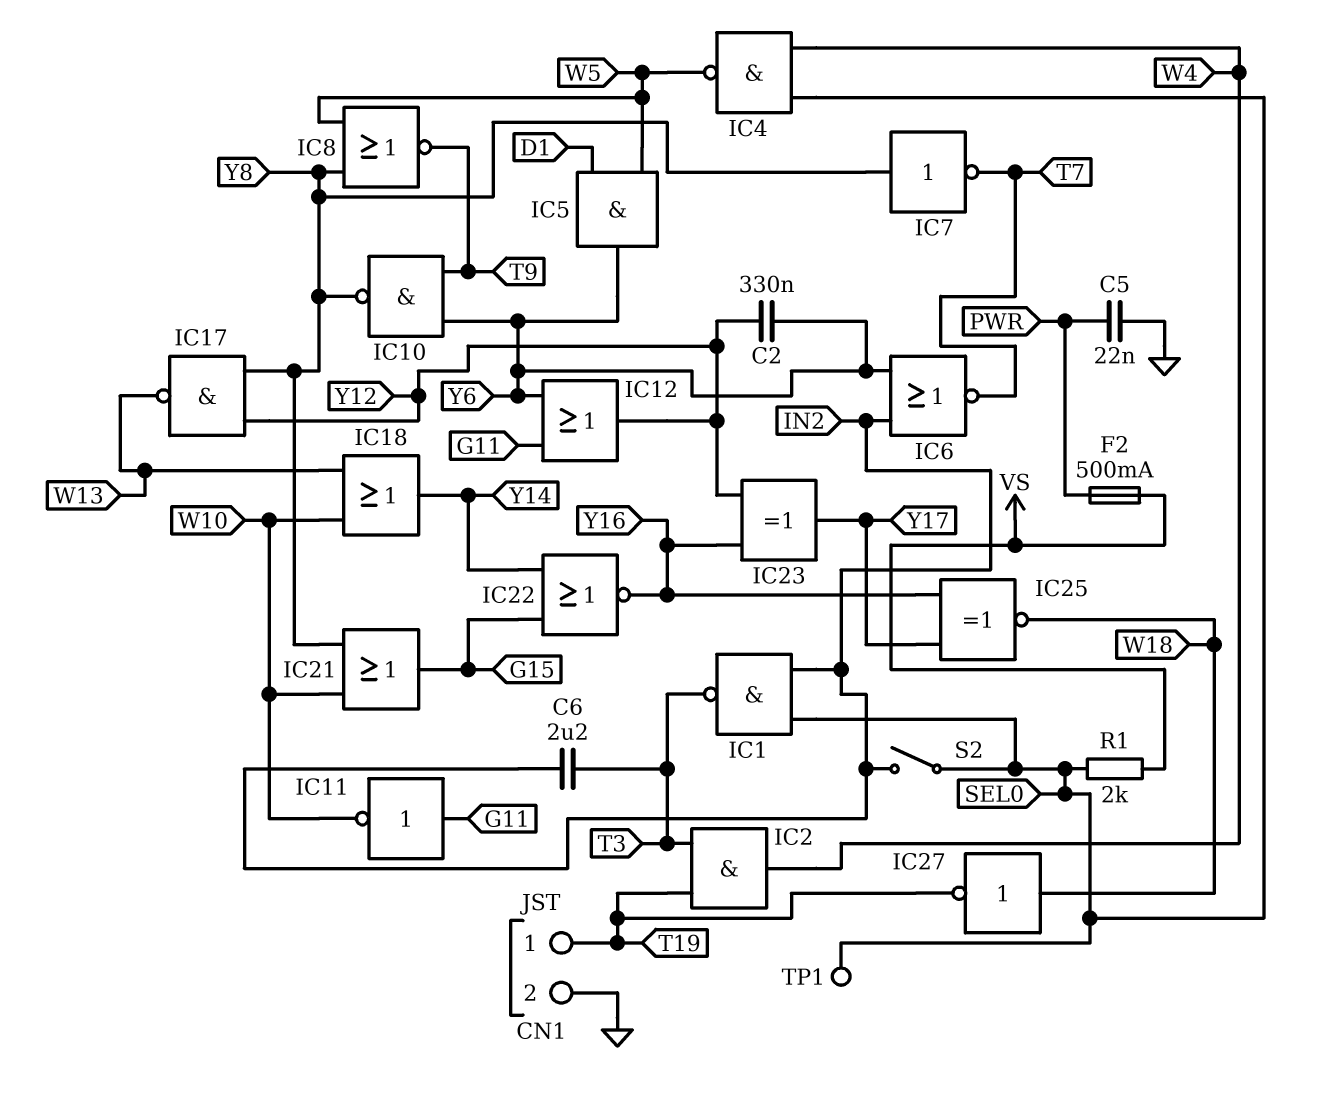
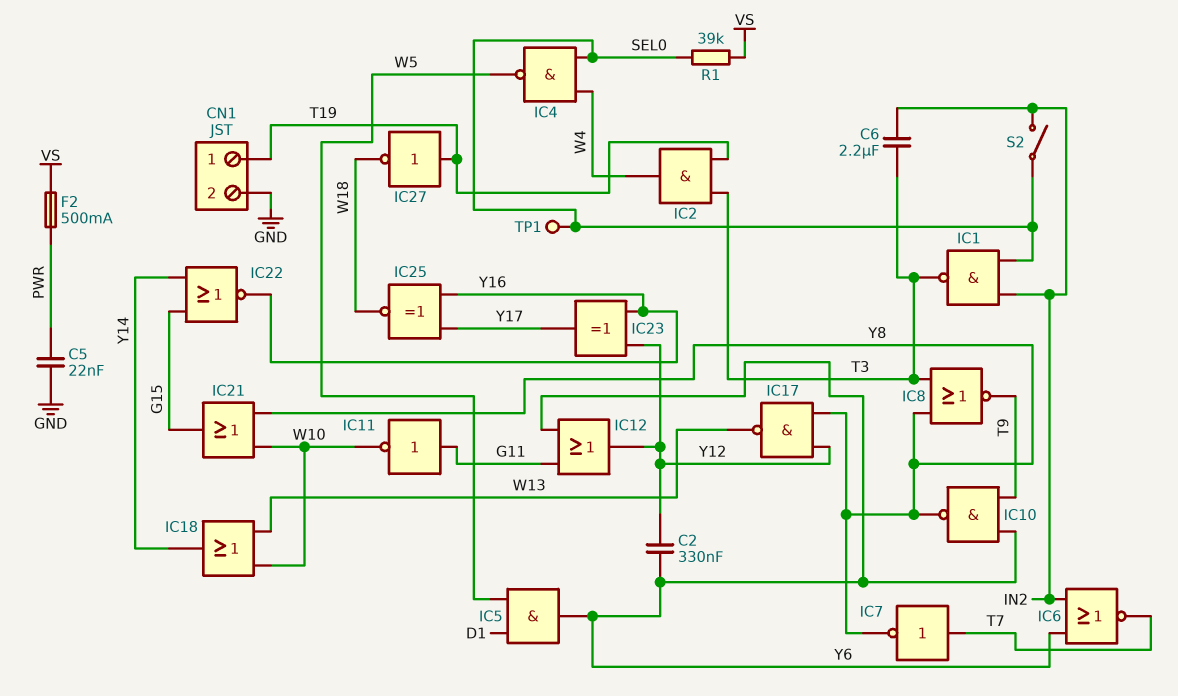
IC7: NOT (in Y8, out T7) -> NOT (in T7, out Y8)
IC8: NOR (in W5, in Y8, out T9) -> NOR (in T3, in Y8, out T9)
IC27: NOT (in W18, out T19) -> NOT (in T19, out W18)
R1: 2k (SEL0, VS) -> 39k (SEL0, VS)

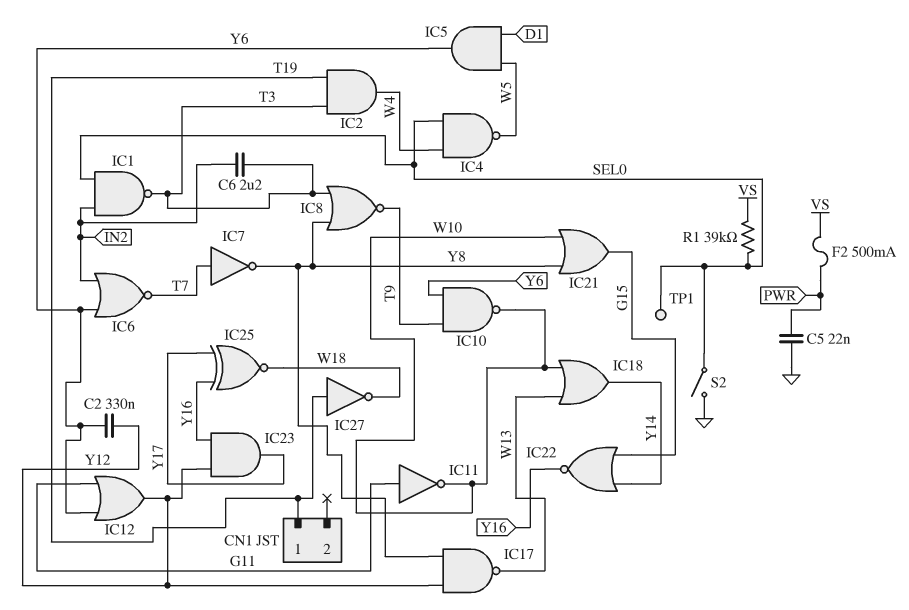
CN1 pin 2: GND -> none
IC10: NAND (in T9, in Y6, out Y8) -> NAND (in T9, in Y6, out W10)
IC23: XOR (in Y12, in Y16, out Y17) -> AND (in Y12, in Y16, out Y17)
S2: switch (IN2, SEL0) -> switch (GND, SEL0)

